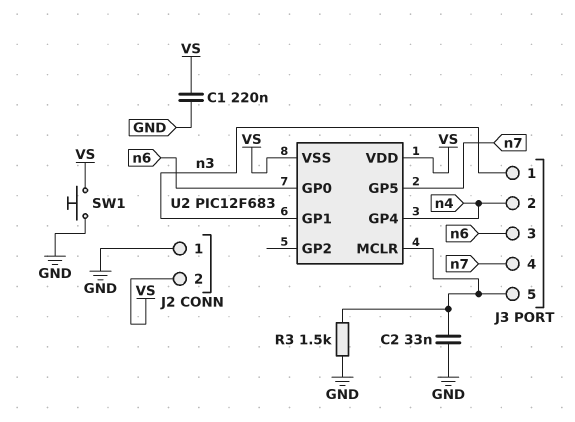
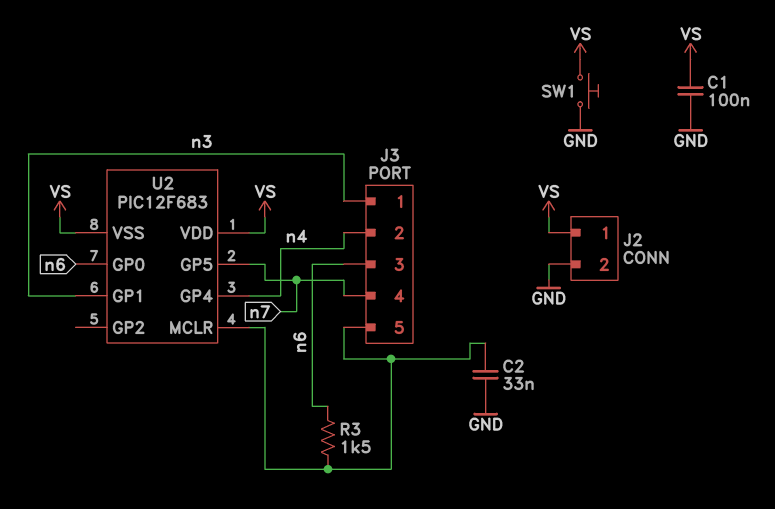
C1: 220nF (GND, VS) -> 100nF (GND, VS)
J2 pin 1: GND -> VS
J2 pin 2: VS -> GND
R3: 1.5k (GND, J3/5) -> 1.5k (J3/5, n6)

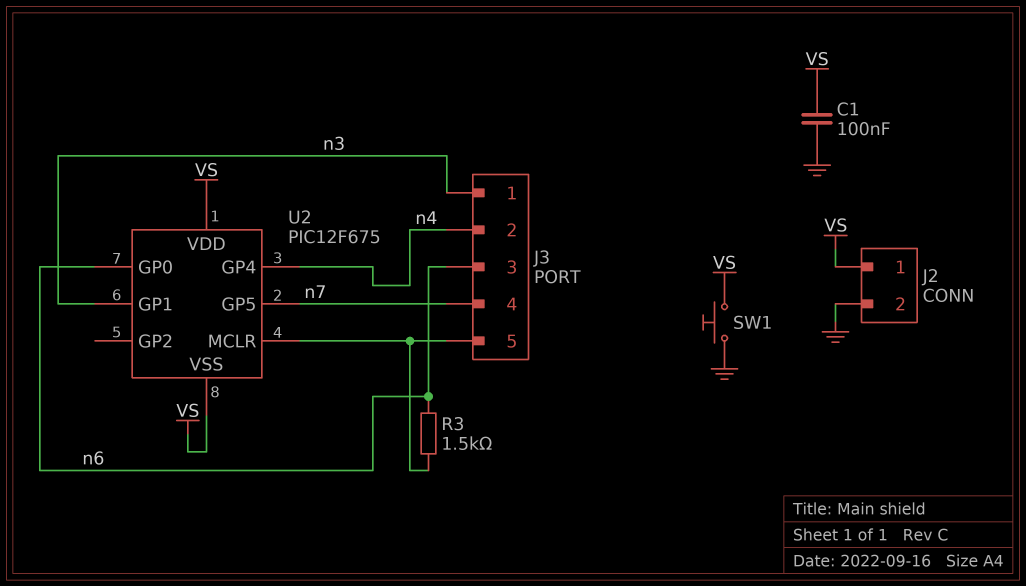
C2: 33nF (GND, J3/5) -> none
U2: PIC12F683 -> PIC12F675

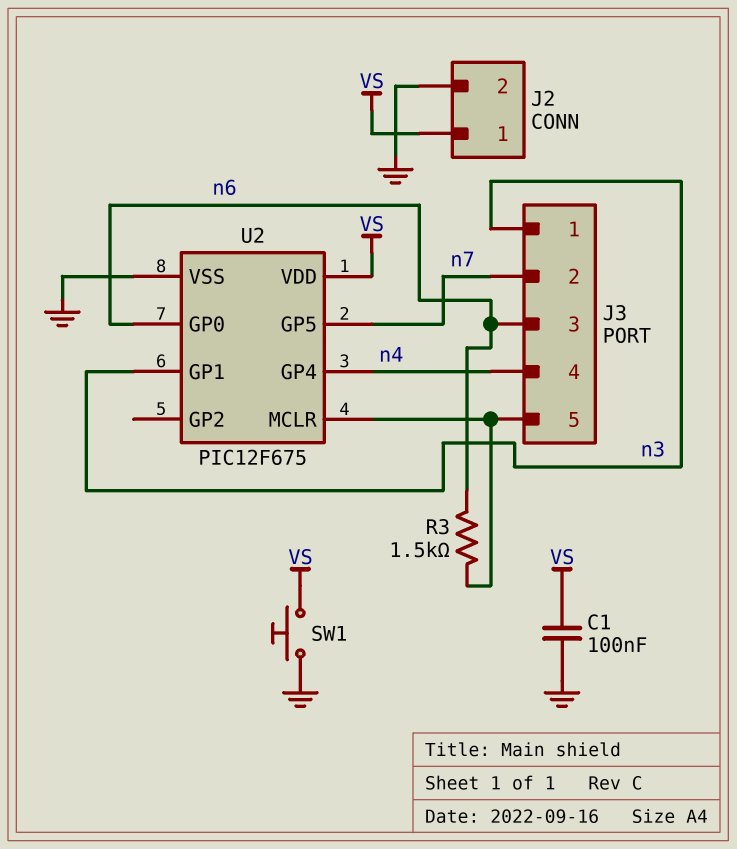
J3 pin 2: n4 -> n7
J3 pin 4: n7 -> n4
U2 pin VSS: VS -> GND

